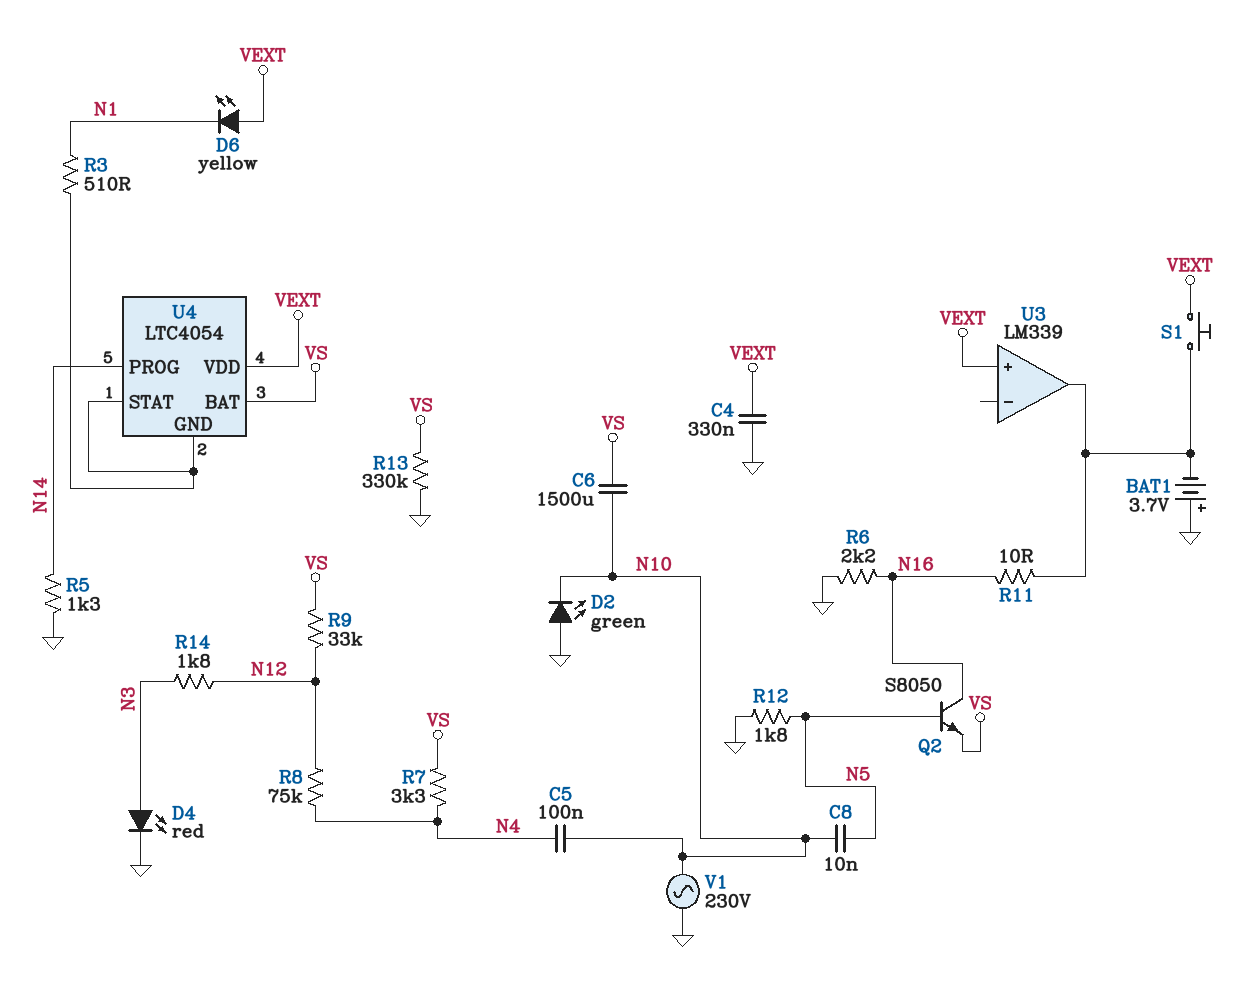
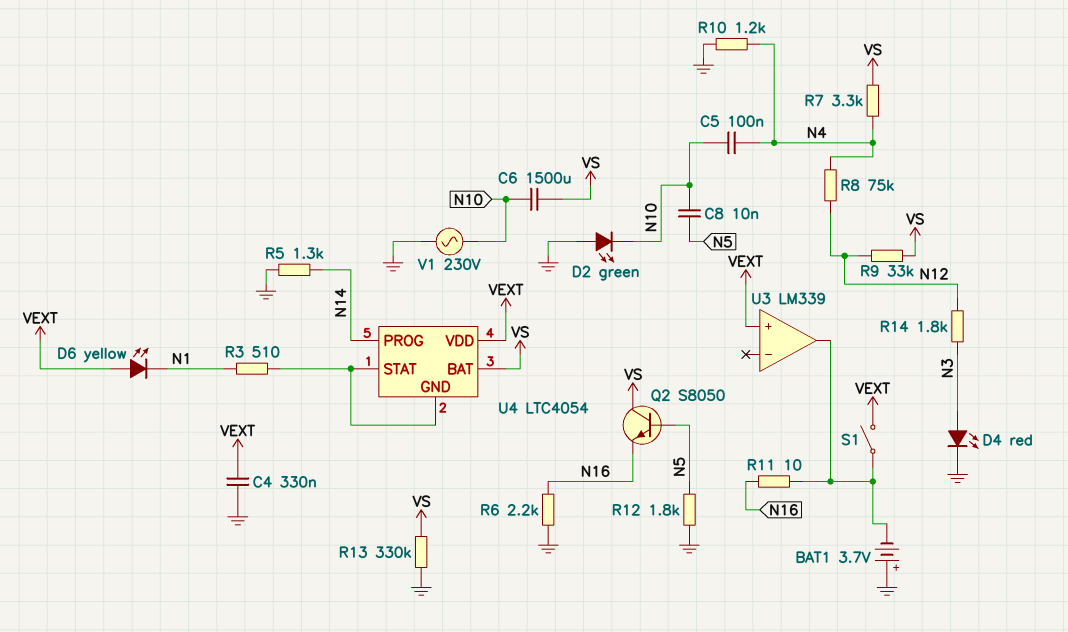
Q2: NPN S8050 (B N5, C N16, E VS) -> NPN S8050 (B N5, C VS, E N16)
R10: none -> 1.2k (GND, N4)
S1: button (U3/out, VEXT) -> switch (U3/out, VEXT)

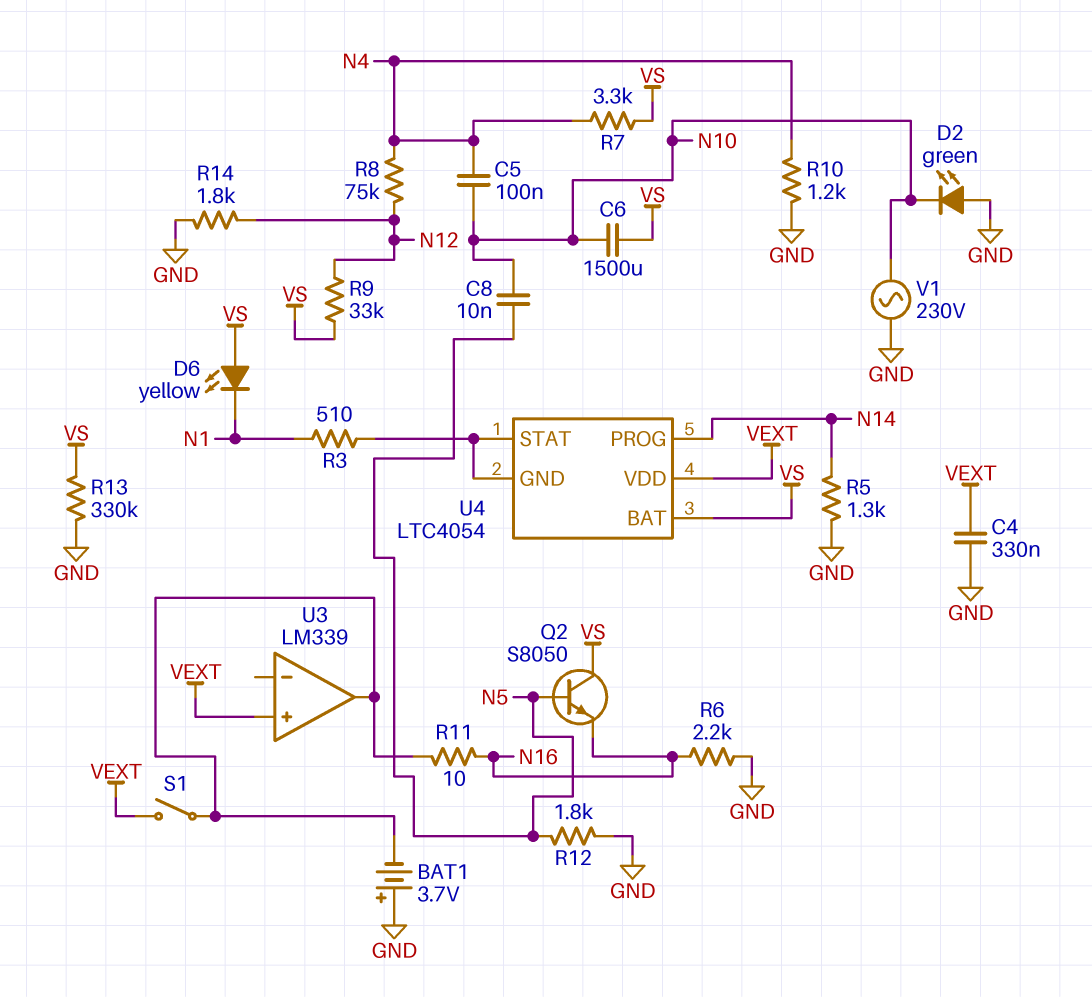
D4: LED red (A N3, K GND) -> none
D6: LED yellow (A VEXT, K N1) -> LED yellow (A VS, K N1)
R14: 1.8k (N3, N12) -> 1.8k (GND, N12)

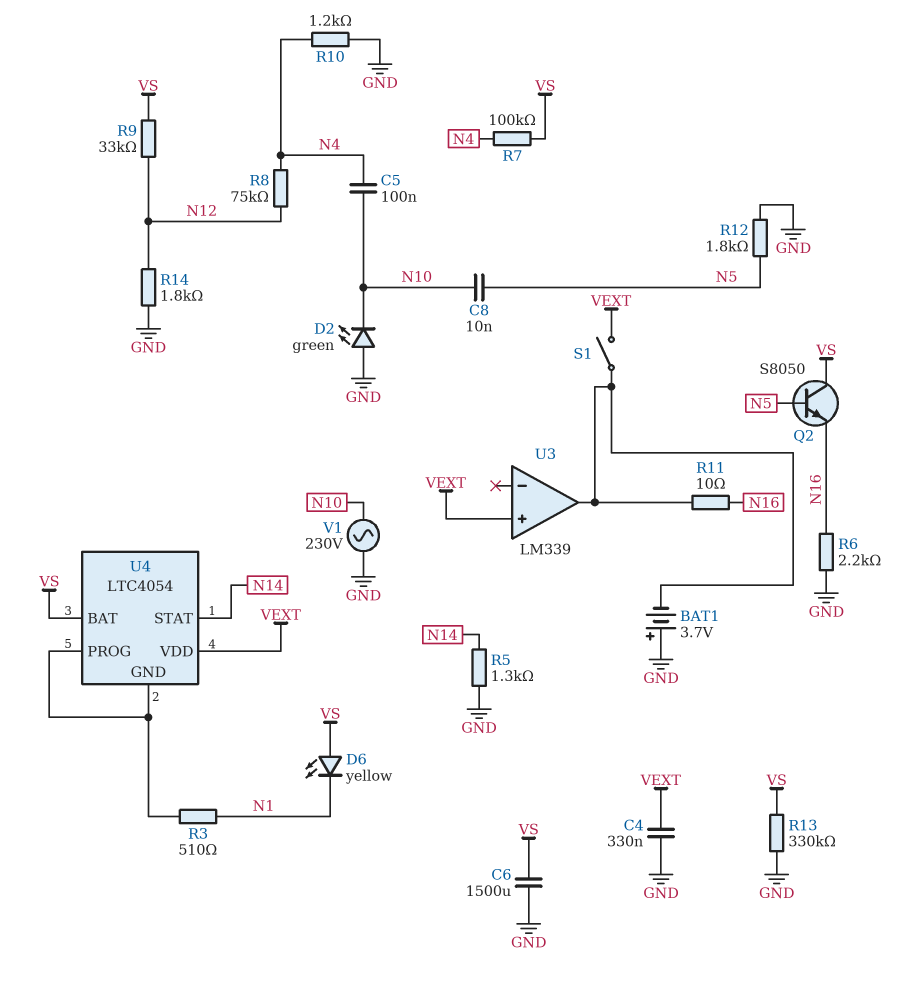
C6: 1500uF (N10, VS) -> 1500uF (GND, VS)
R7: 3.3k (N4, VS) -> 100k (N4, VS)
U4 pin PROG: N14 -> U4/GND
U4 pin STAT: U4/GND -> N14

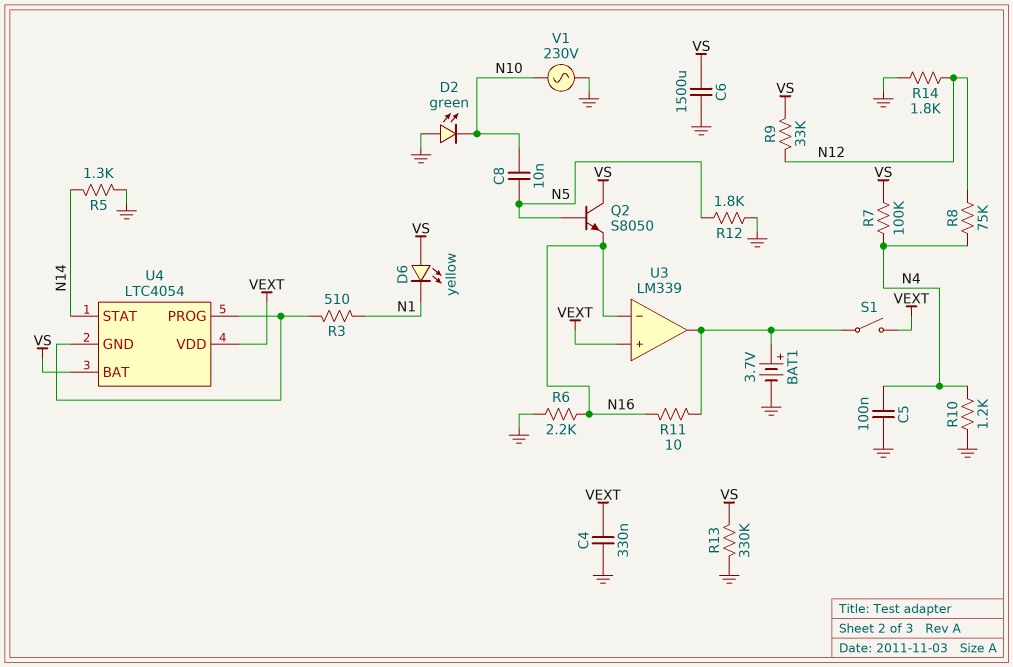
BAT1: 3.7V (plus GND, minus U3/out) -> 3.7V (plus U3/out, minus GND)
C5: 100nF (N4, N10) -> 100nF (GND, N4)
U3 pin in-: none -> N16

